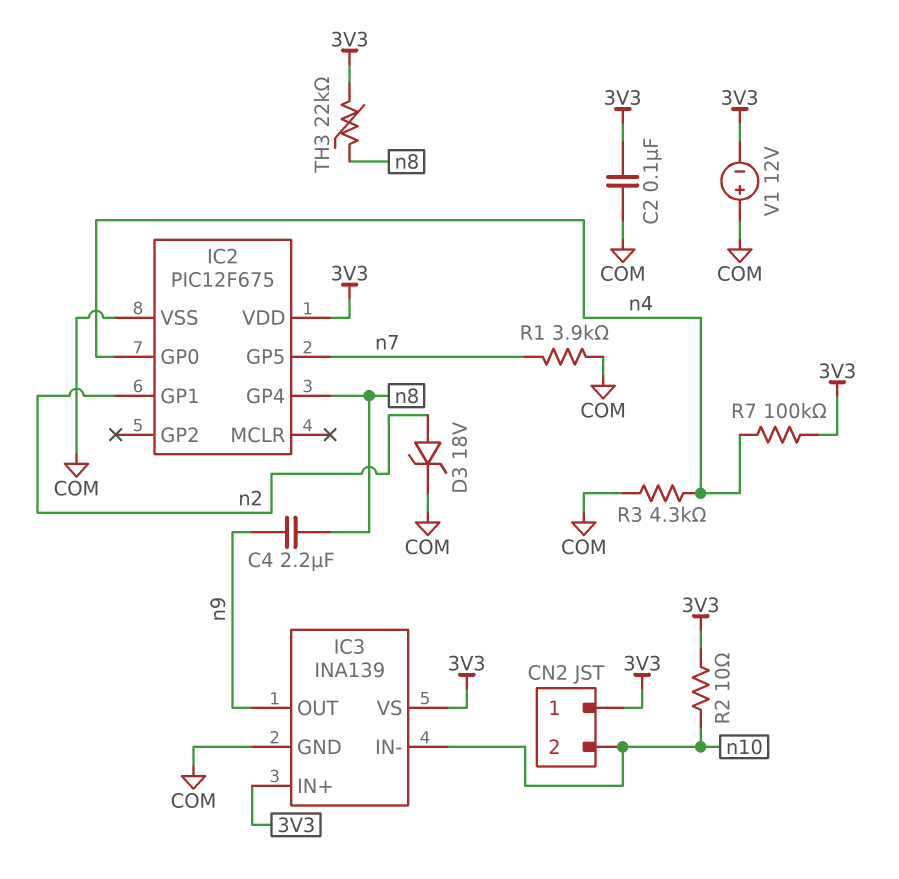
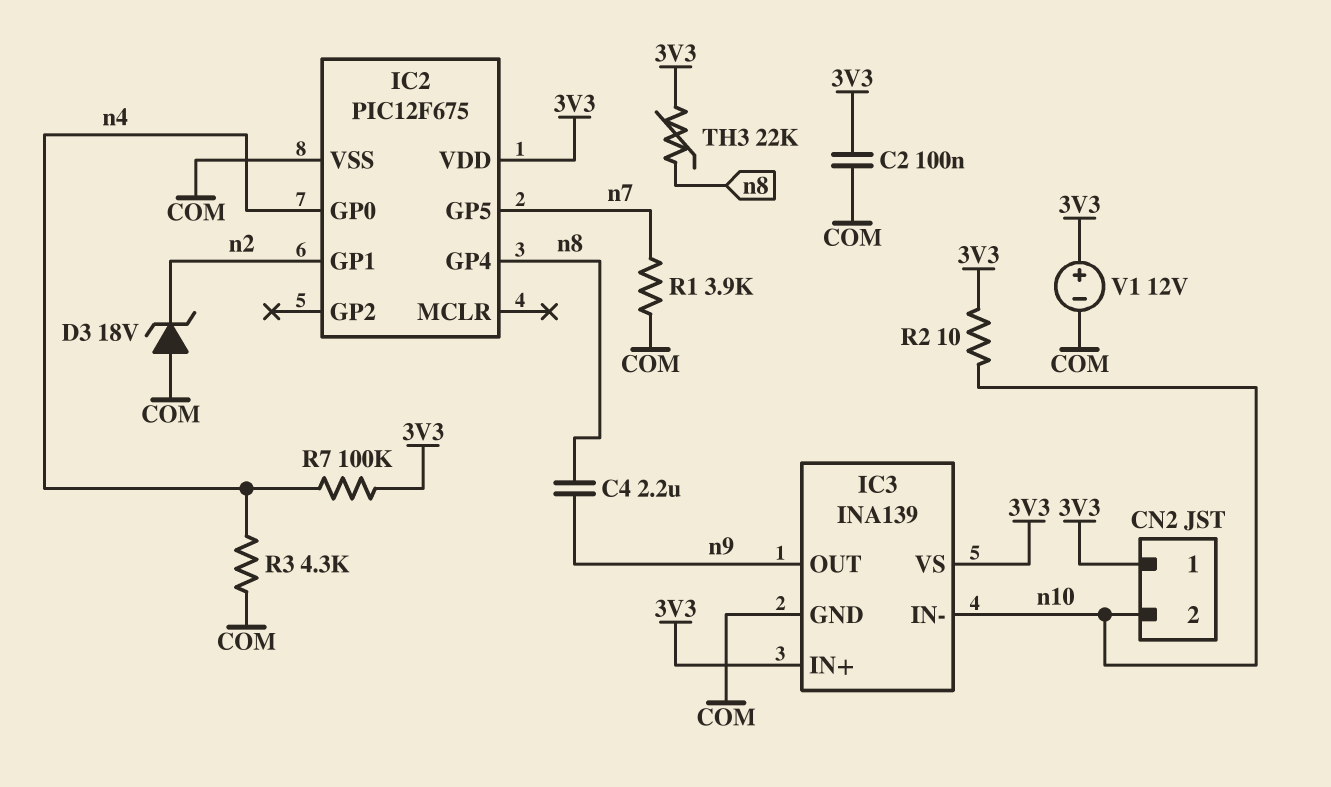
D3: zener 18V (A n2, K COM) -> zener 18V (A COM, K n2)
V1: 12V (plus COM, minus 3V3) -> 12V (plus 3V3, minus COM)

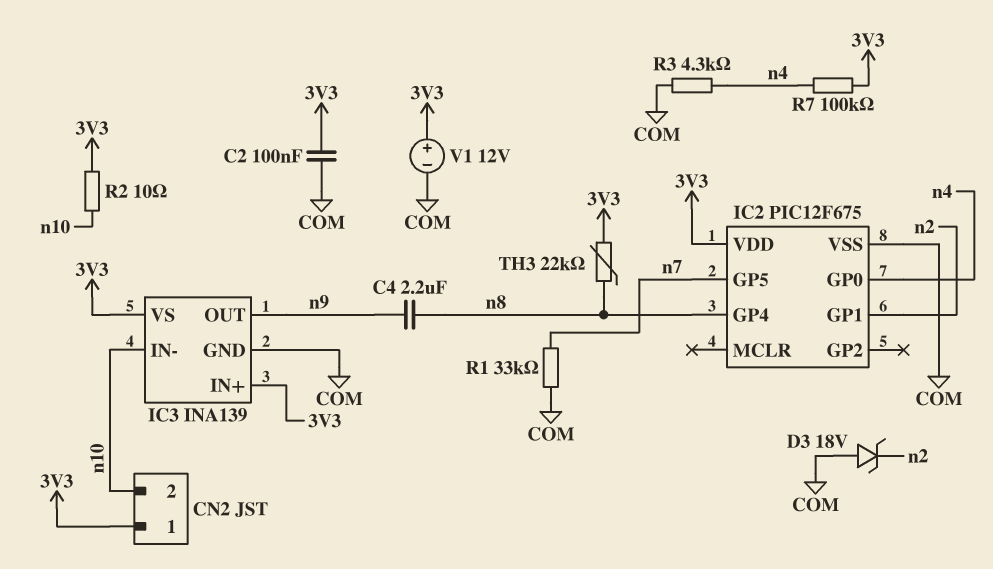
R1: 3.9k (COM, n7) -> 33k (COM, n7)

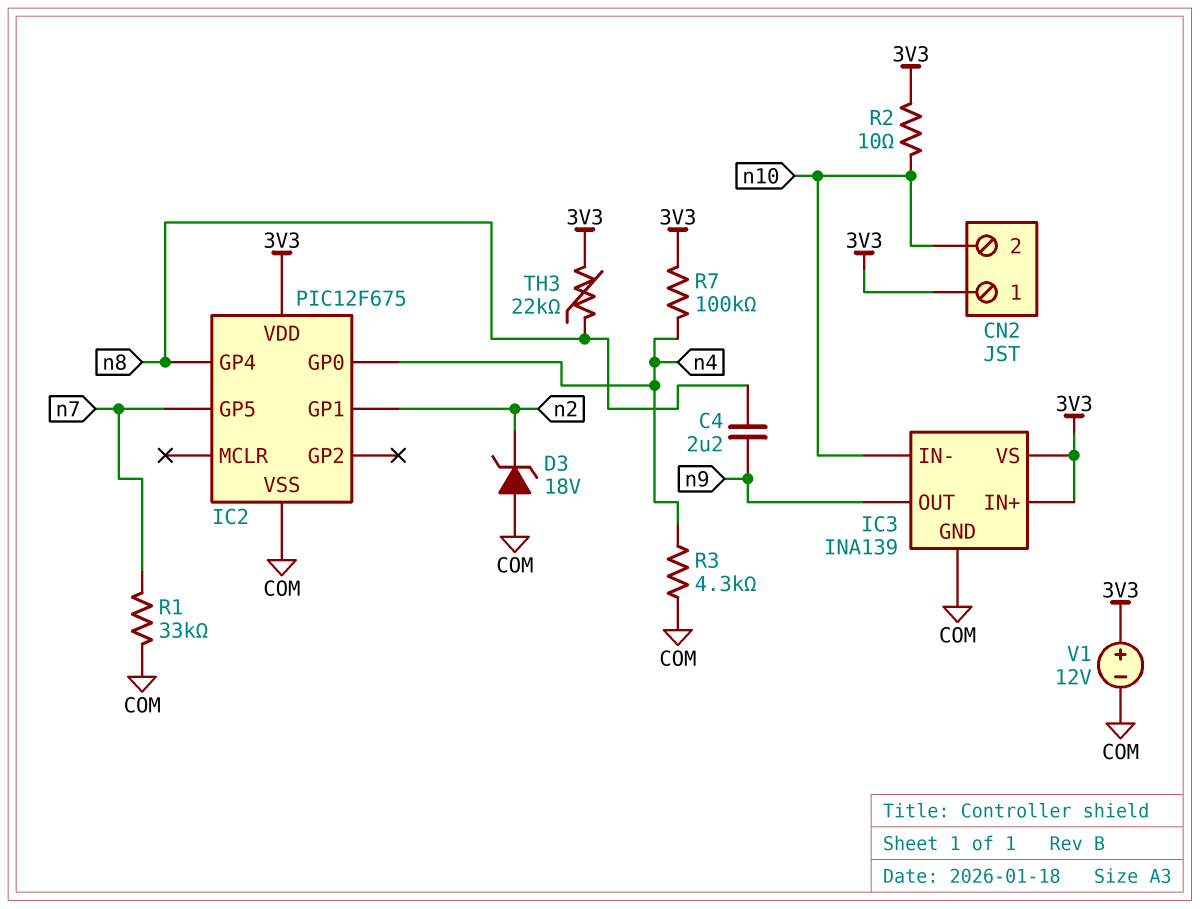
C2: 100nF (3V3, COM) -> none

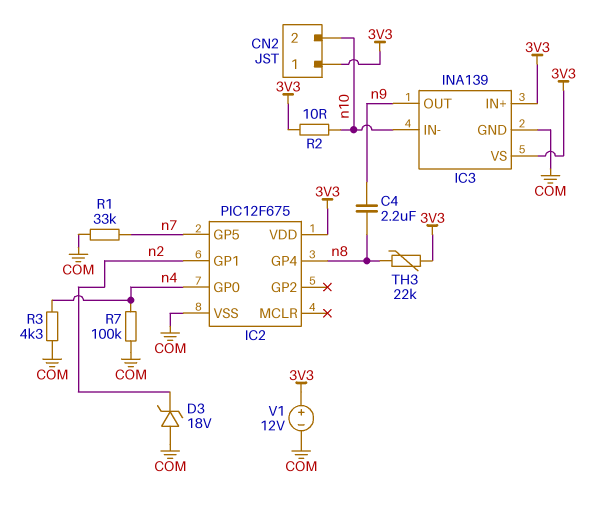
R7: 100k (3V3, n4) -> 100k (COM, n4)

